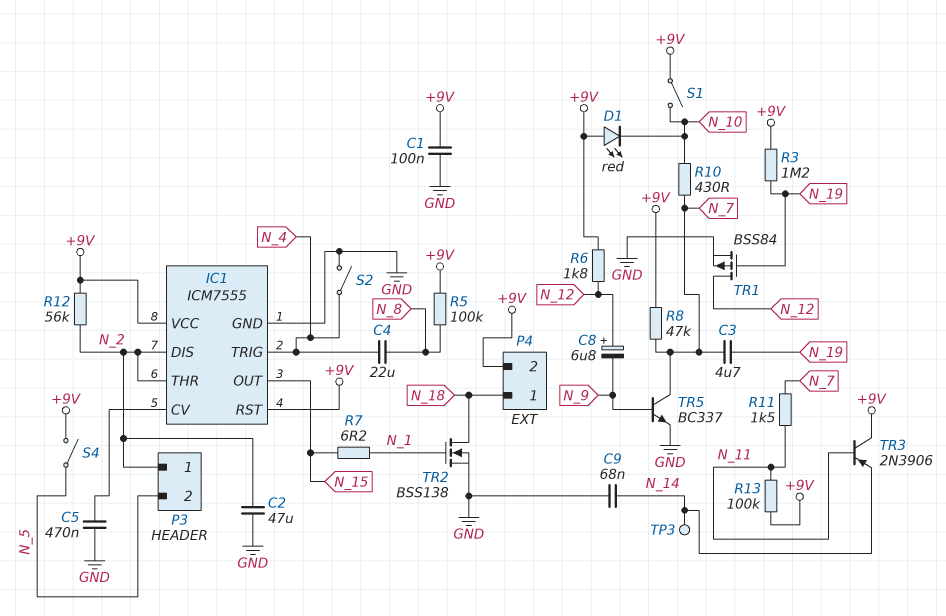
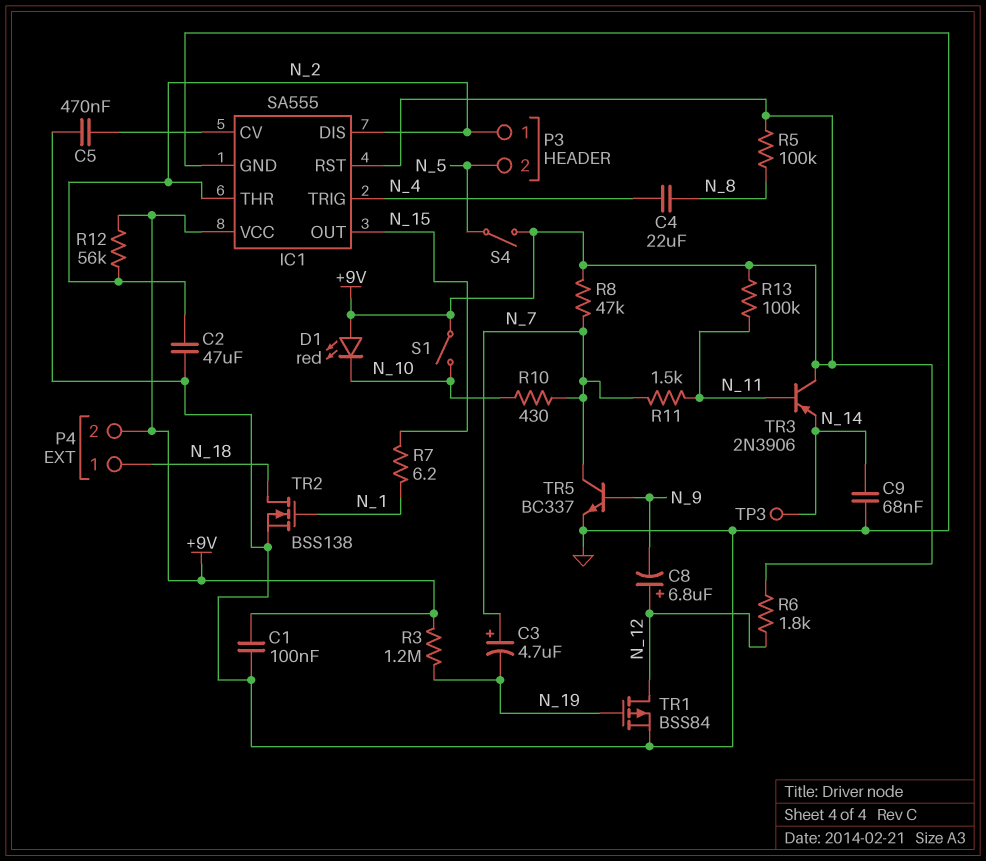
C3: 4.7uF (N_7, N_19) -> 4.7uF (plus N_7, minus N_19)
IC1: ICM7555 -> SA555
S2: switch (GND, N_4) -> none

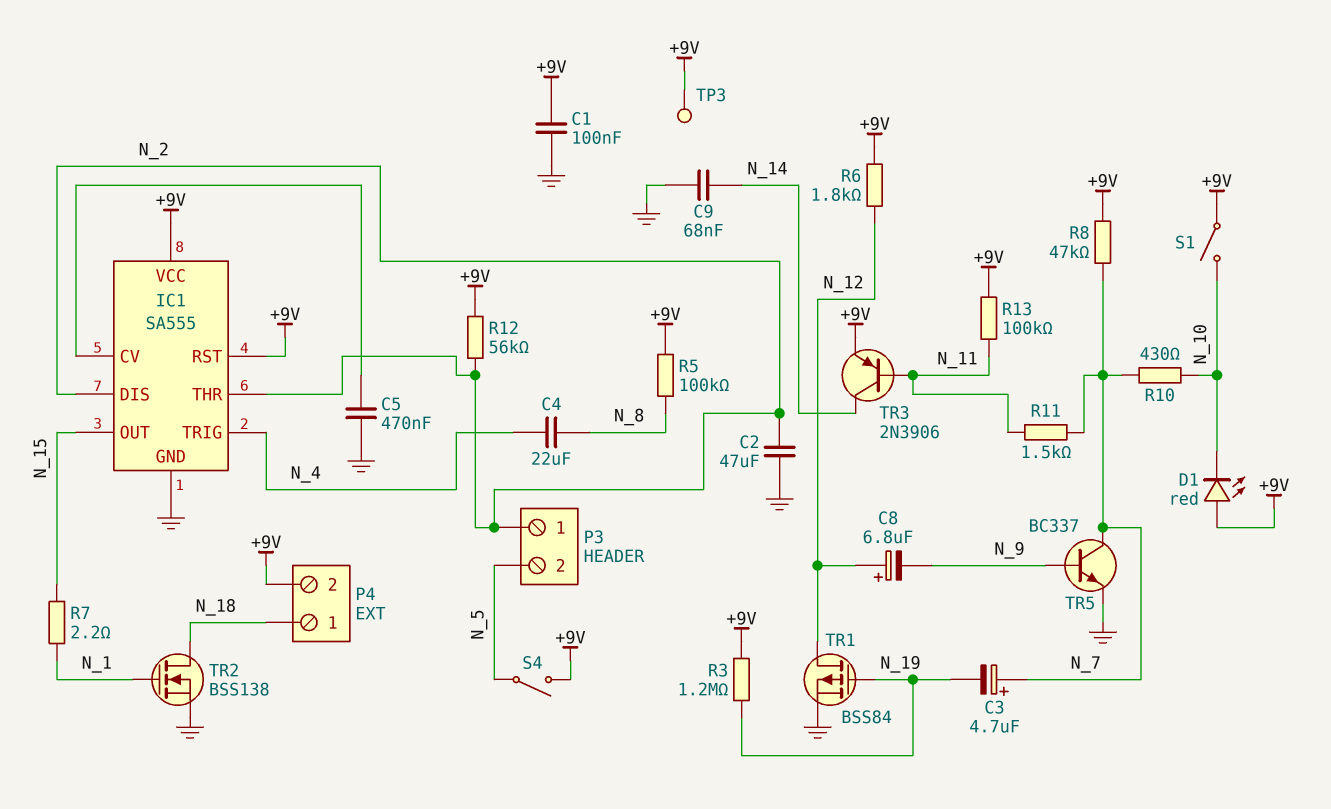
R7: 6.2 (N_1, N_15) -> 2.2 (N_1, N_15)
TP3: test point (N_14) -> test point (+9V)
TR3: PNP 2N3906 (B N_11, C +9V, E N_14) -> PNP 2N3906 (B N_11, C N_14, E +9V)

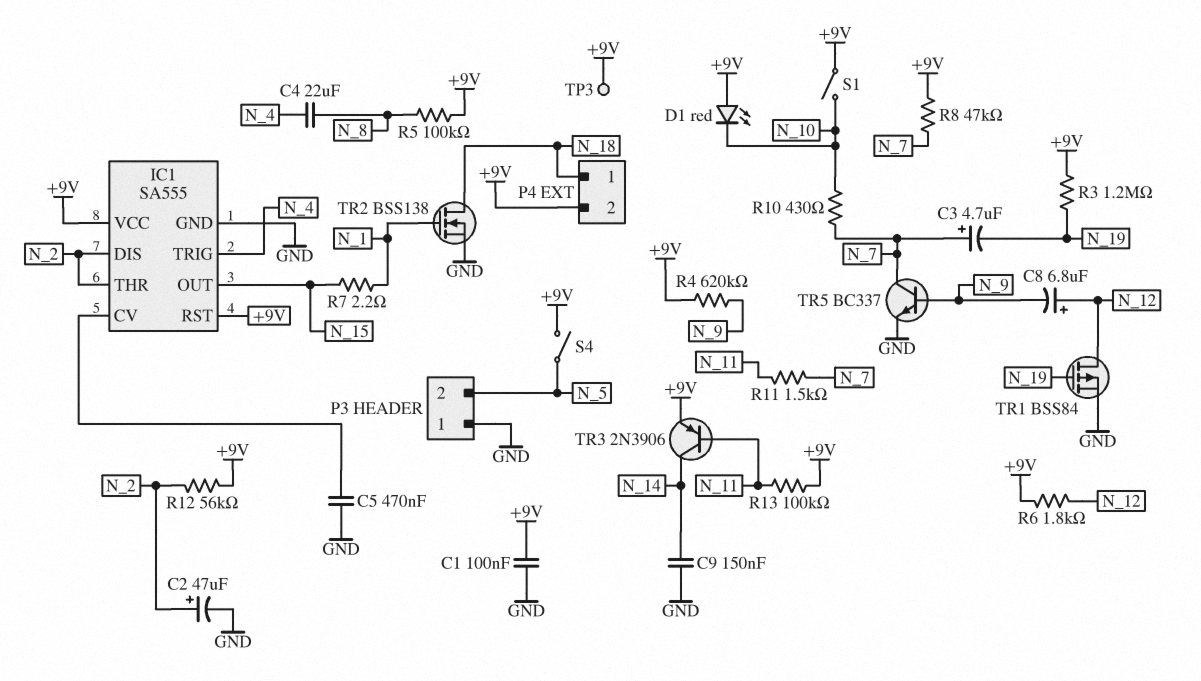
C2: 47uF (GND, N_2) -> 47uF (plus N_2, minus GND)
C9: 68nF (GND, N_14) -> 150nF (GND, N_14)
P3 pin 1: N_2 -> GND
R4: none -> 620k (+9V, N_9)

